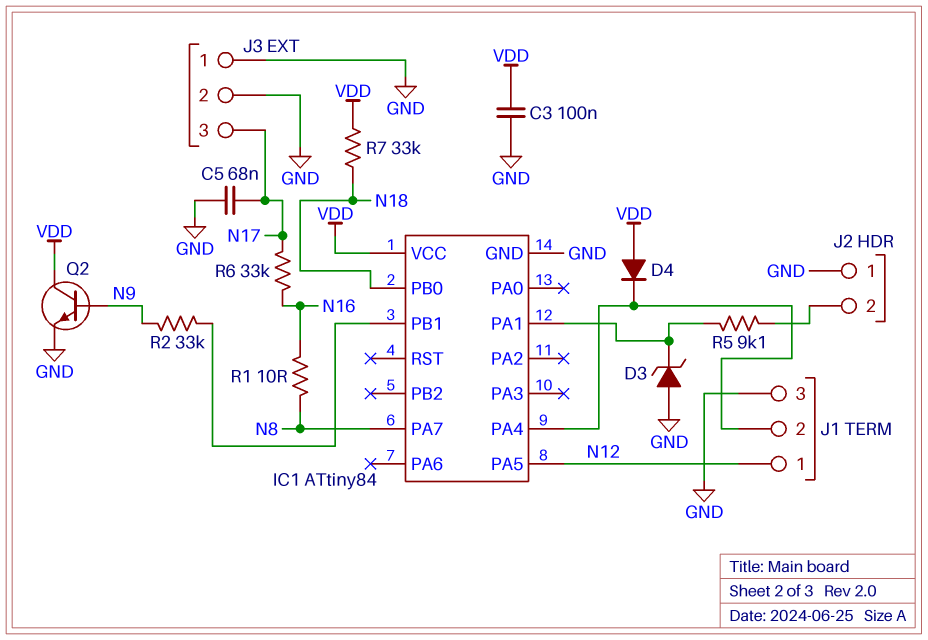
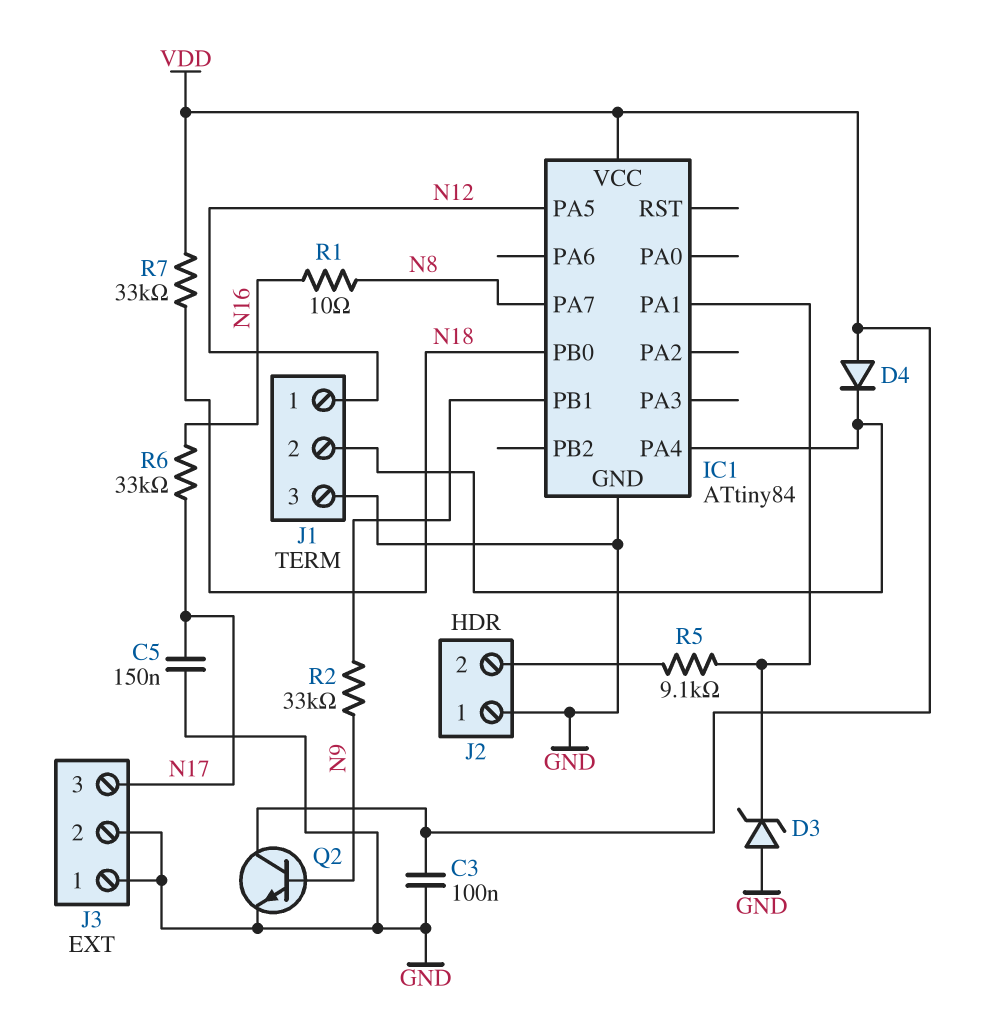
C5: 68nF (GND, N17) -> 150nF (GND, N17)

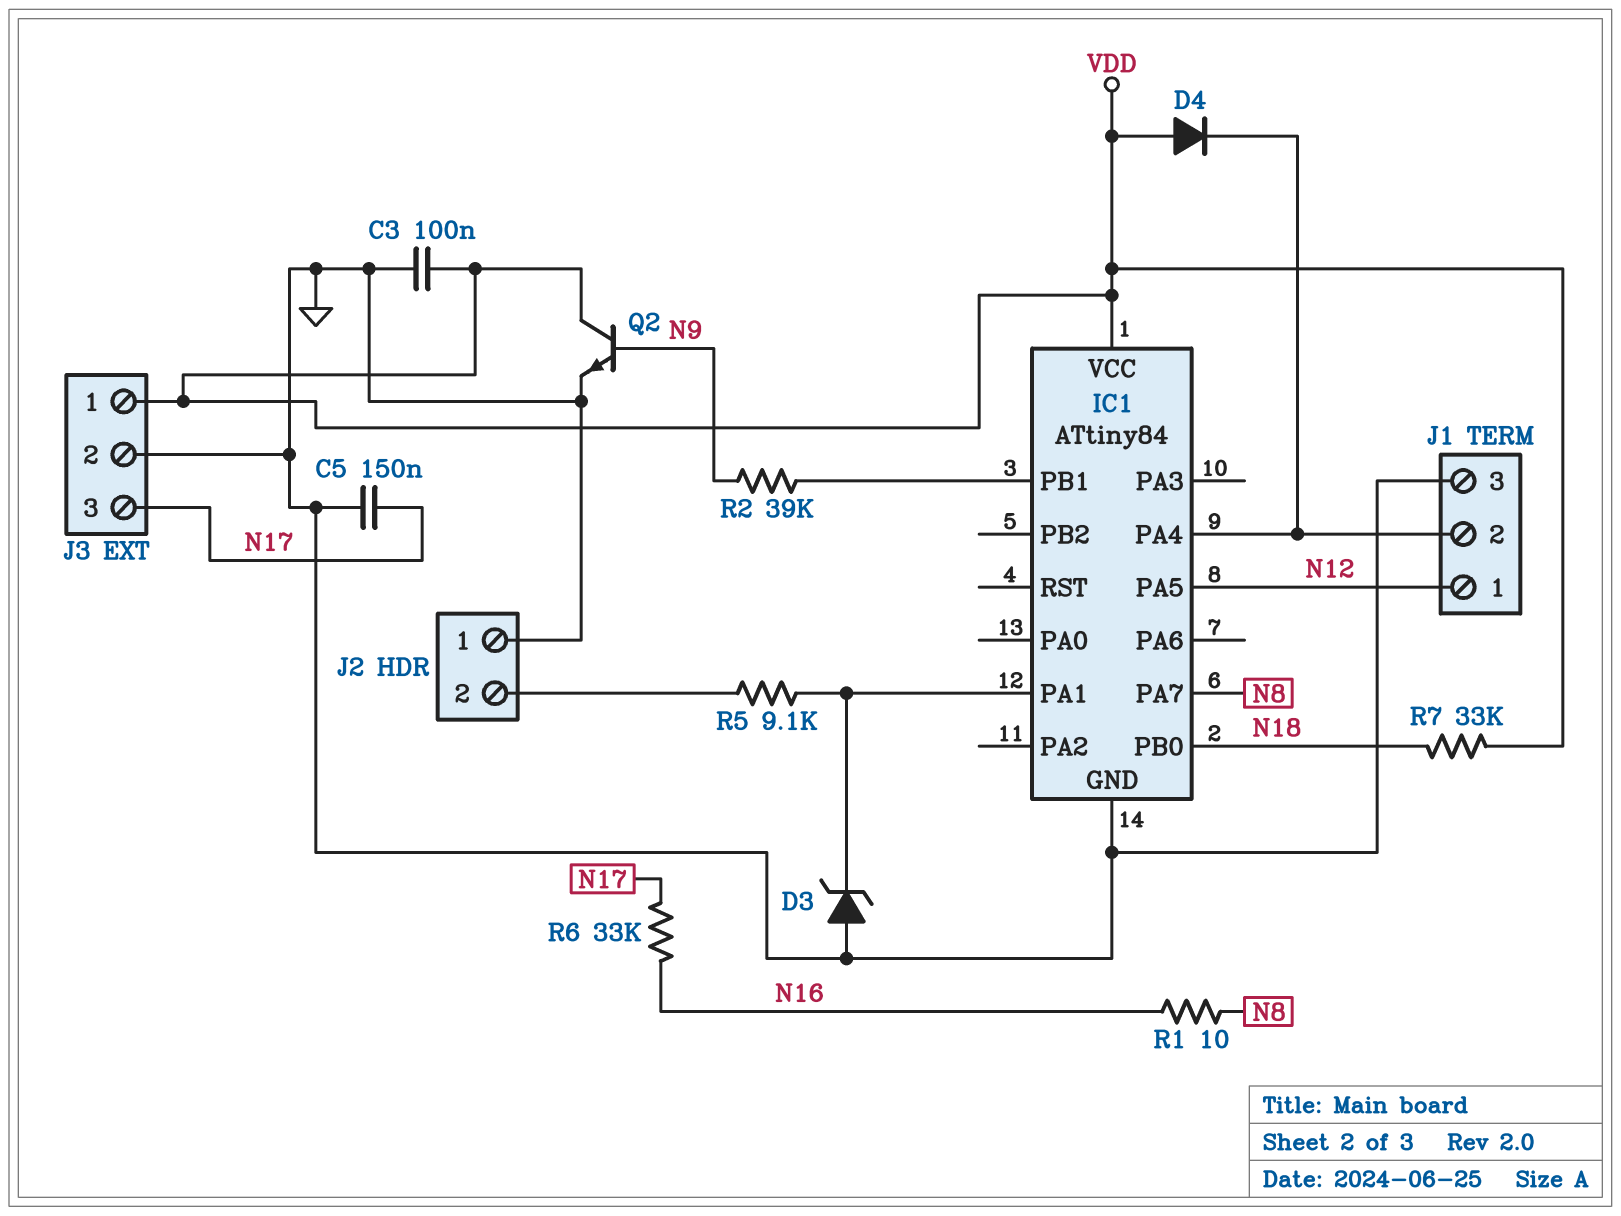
J3 pin 1: GND -> VDD
R2: 33k (IC1/PB1, N9) -> 39k (IC1/PB1, N9)

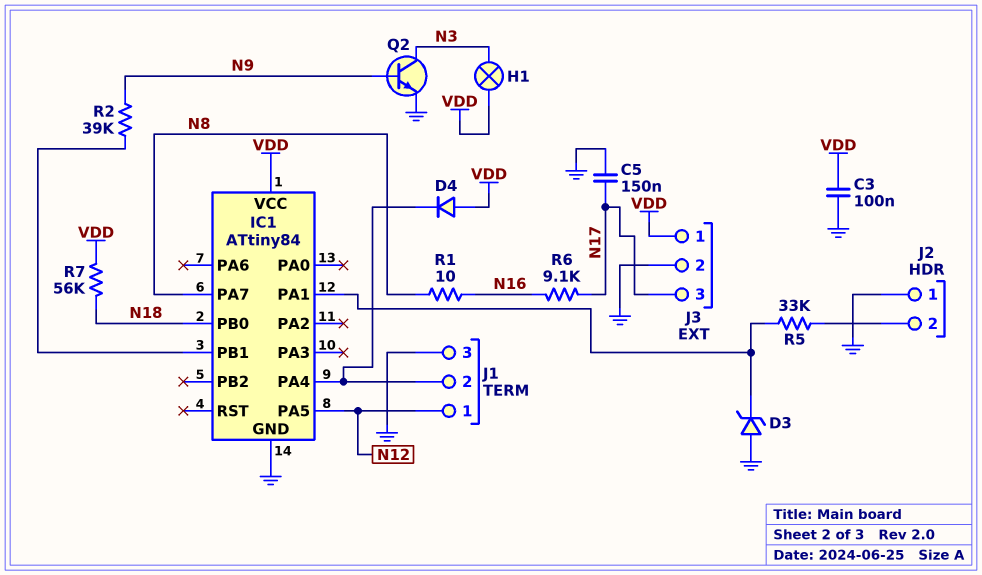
H1: none -> lamp (N3, VDD)
Q2: NPN (B N9, C VDD, E GND) -> NPN (B N9, C N3, E GND)
R5: 9.1k (IC1/PA1, J2/2) -> 33k (IC1/PA1, J2/2)
R6: 33k (N16, N17) -> 9.1k (N16, N17)
R7: 33k (N18, VDD) -> 56k (N18, VDD)

